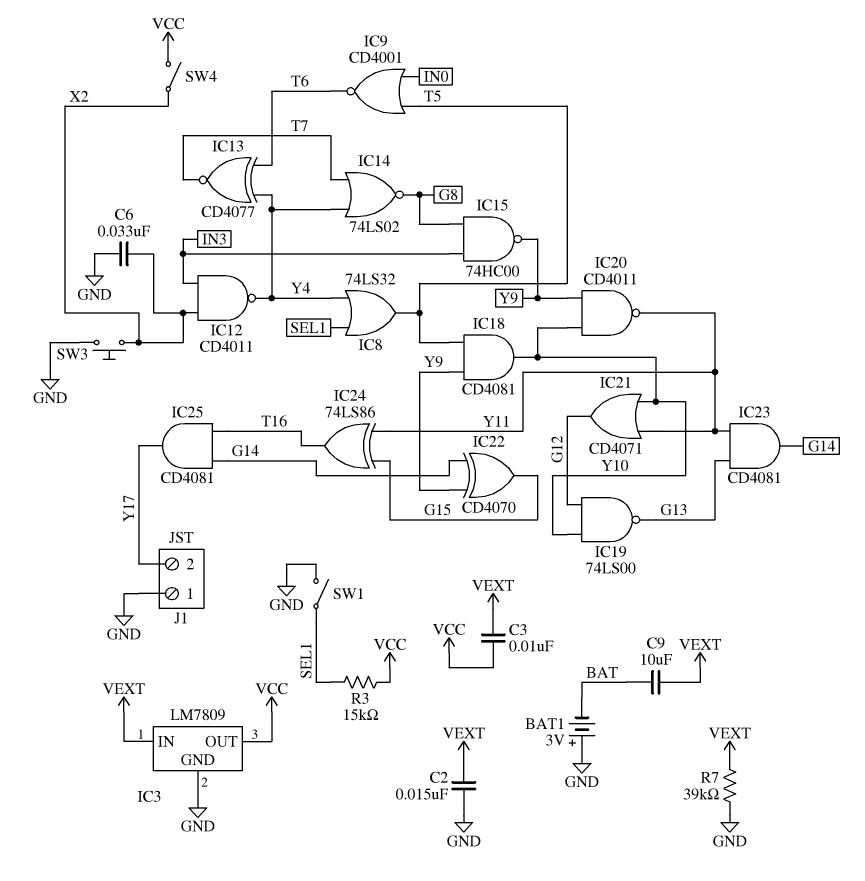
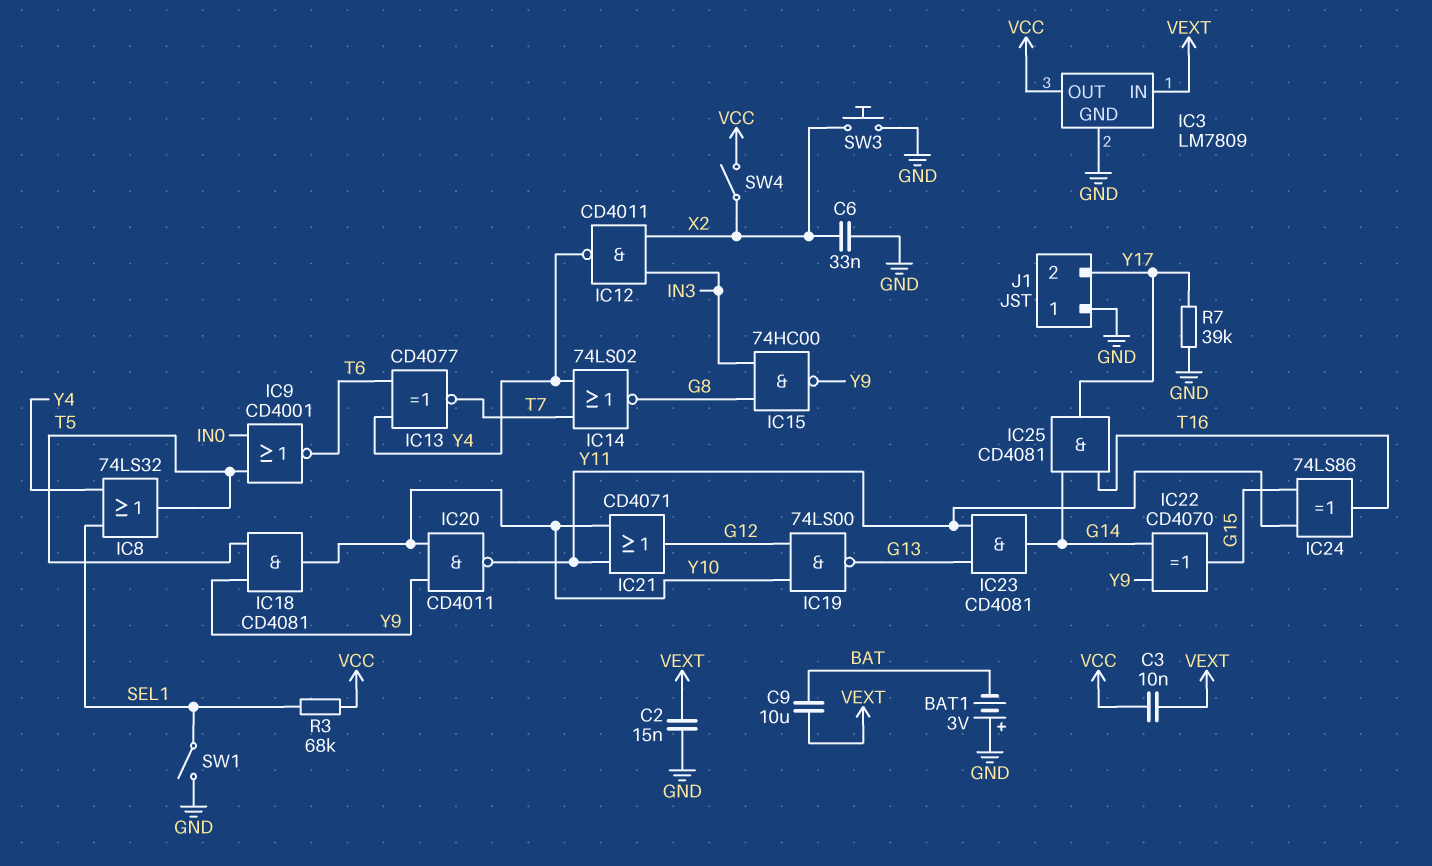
R3: 15k (SEL1, VCC) -> 68k (SEL1, VCC)
R7: 39k (GND, VEXT) -> 39k (GND, Y17)

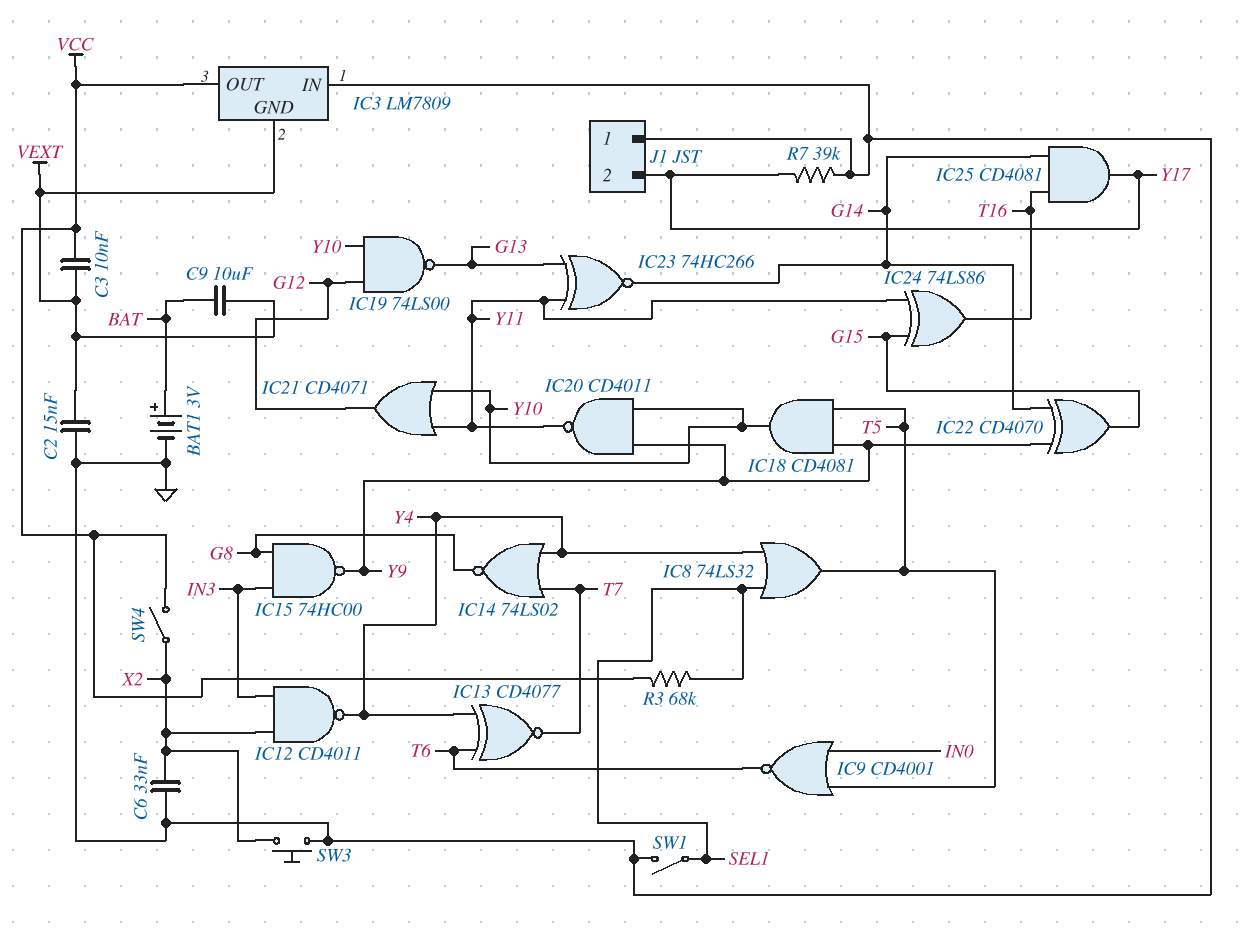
BAT1: 3V (plus GND, minus BAT) -> 3V (plus BAT, minus GND)
IC3 pin GND: GND -> VEXT
IC3 pin IN: VEXT -> GND
IC23: AND CD4081 (in G13, in Y11, out G14) -> XNOR 74HC266 (in G13, in Y11, out G14)

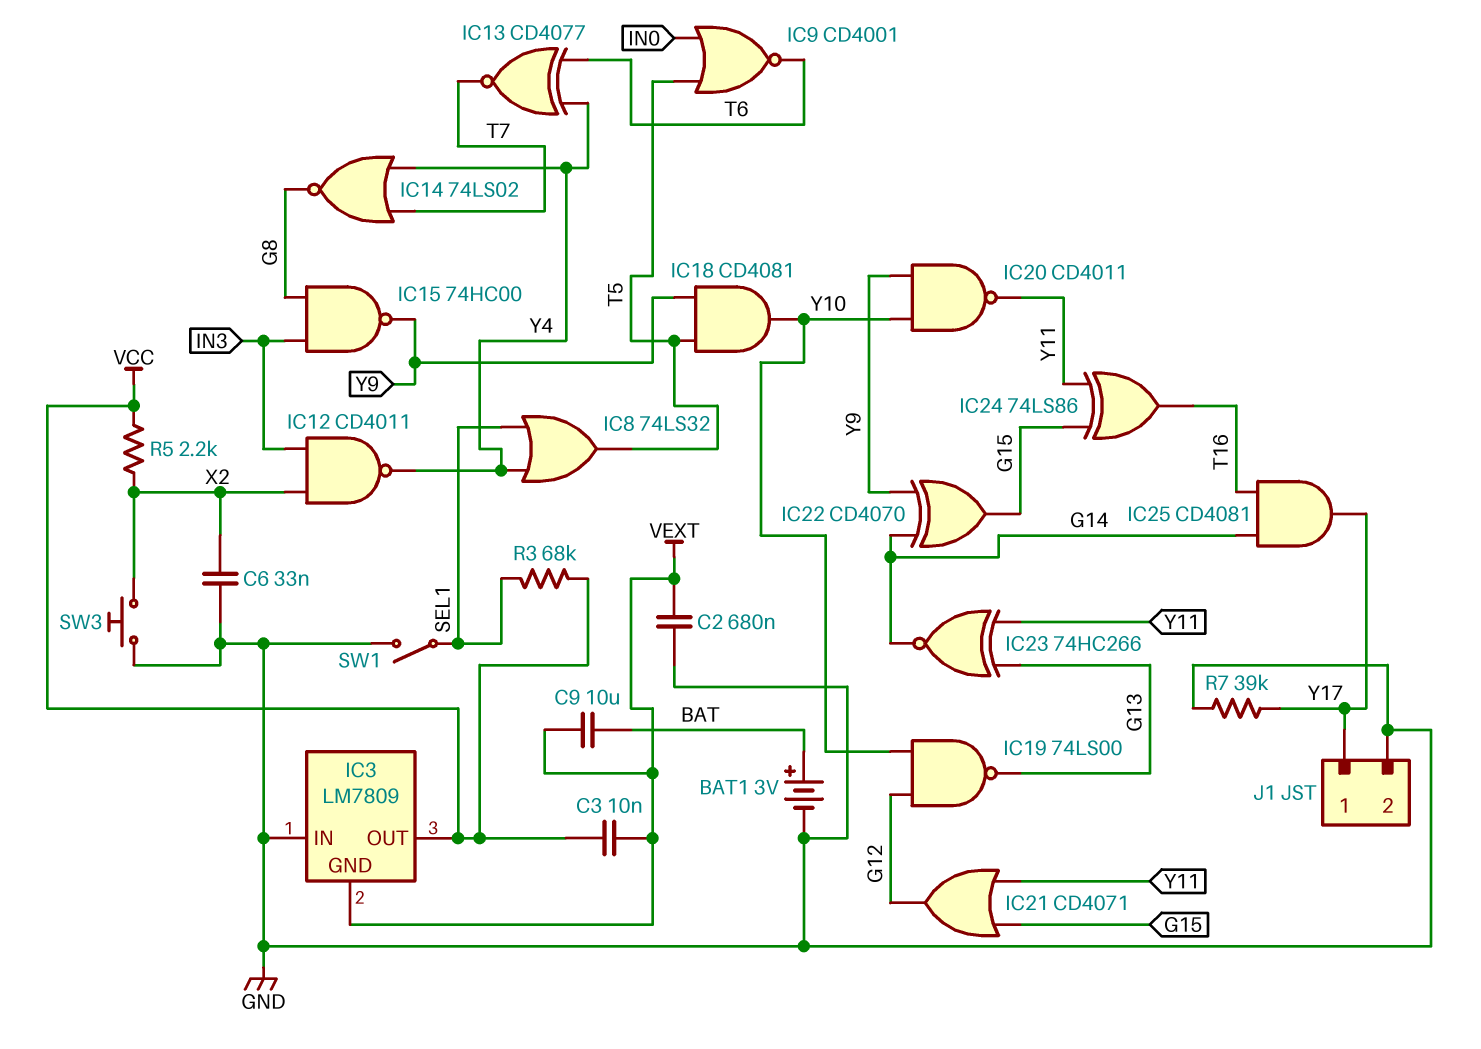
C2: 15nF (GND, VEXT) -> 680nF (GND, VEXT)
IC21: OR CD4071 (in Y10, in Y11, out G12) -> OR CD4071 (in G15, in Y11, out G12)
J1 pin 1: GND -> Y17
J1 pin 2: Y17 -> GND
R5: none -> 2.2k (VCC, X2)
SW4: switch (VCC, X2) -> none

